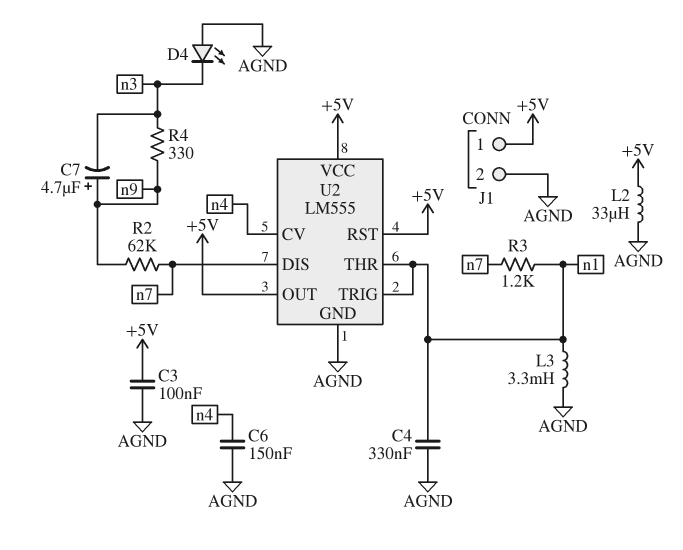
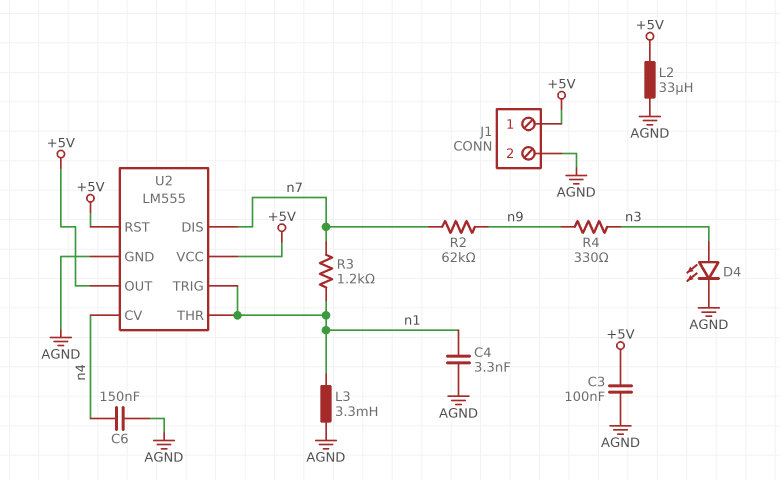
C4: 330nF (AGND, n1) -> 3.3nF (AGND, n1)
C7: 4.7uF (plus n9, minus n3) -> none
D4: LED (A AGND, K n3) -> LED (A n3, K AGND)

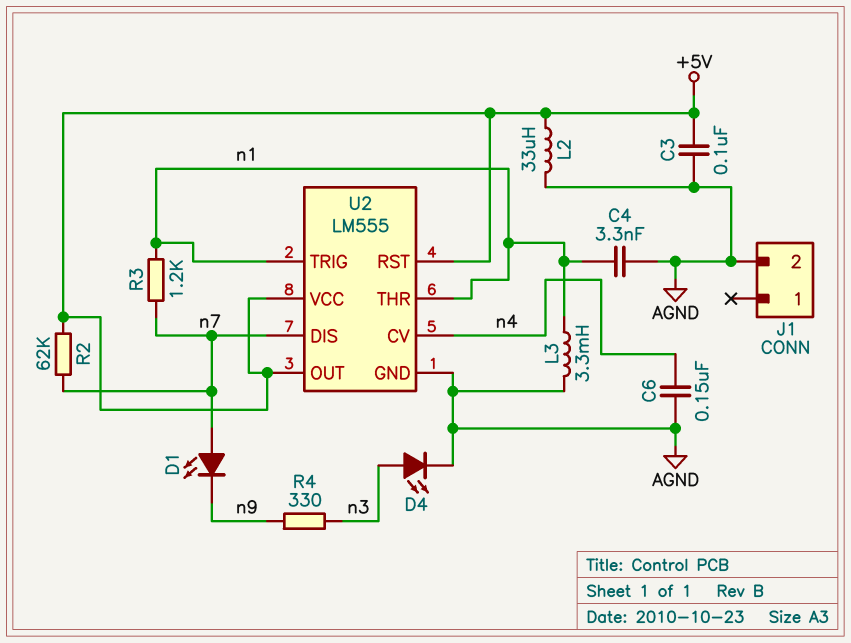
D1: none -> LED (A n7, K n9)
J1 pin 1: +5V -> none
R2: 62k (n7, n9) -> 62k (+5V, n7)

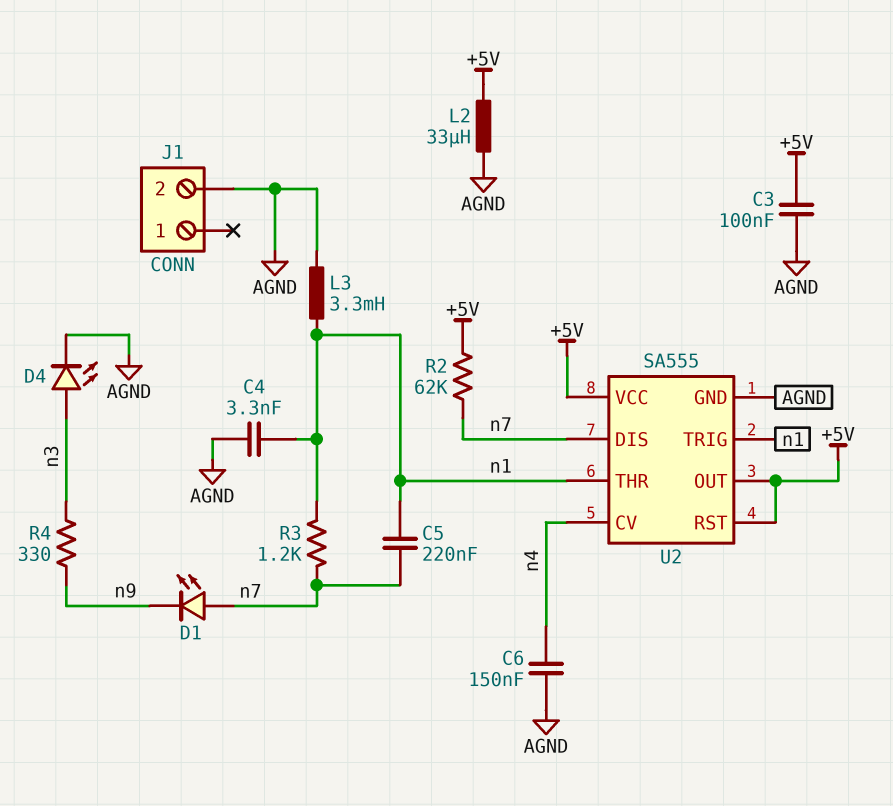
C5: none -> 220nF (n1, n7)
U2: LM555 -> SA555

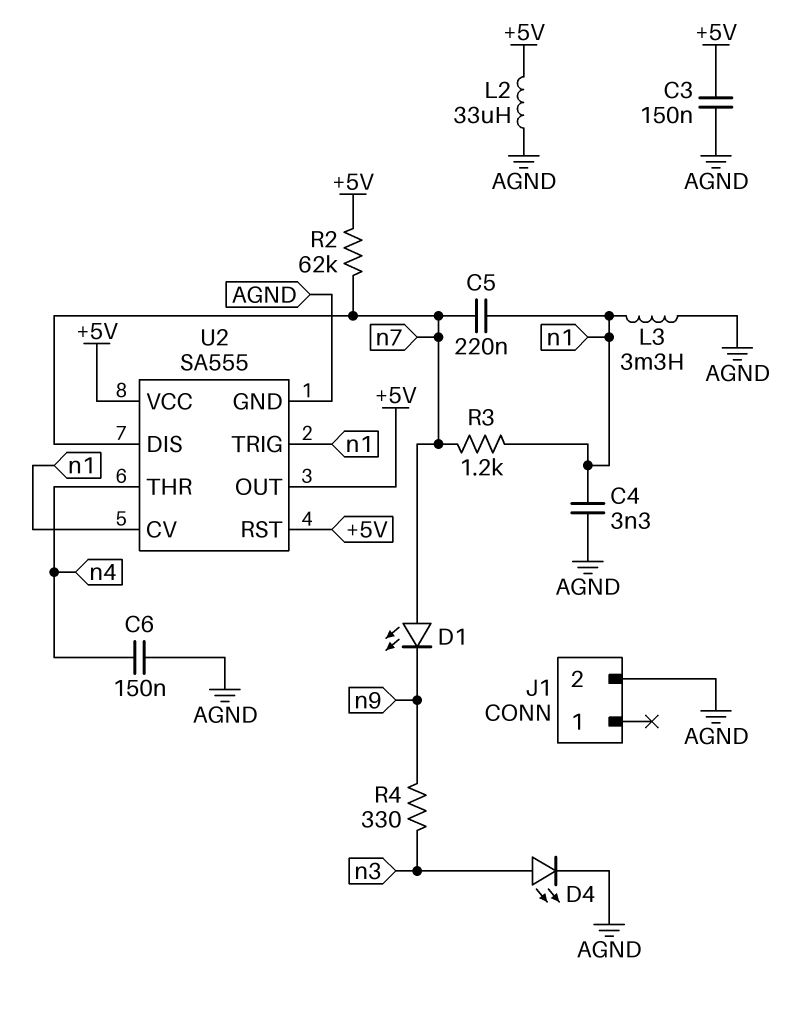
C3: 100nF (+5V, AGND) -> 150nF (+5V, AGND)
U2 pin CV: n4 -> n1
U2 pin THR: n1 -> n4

